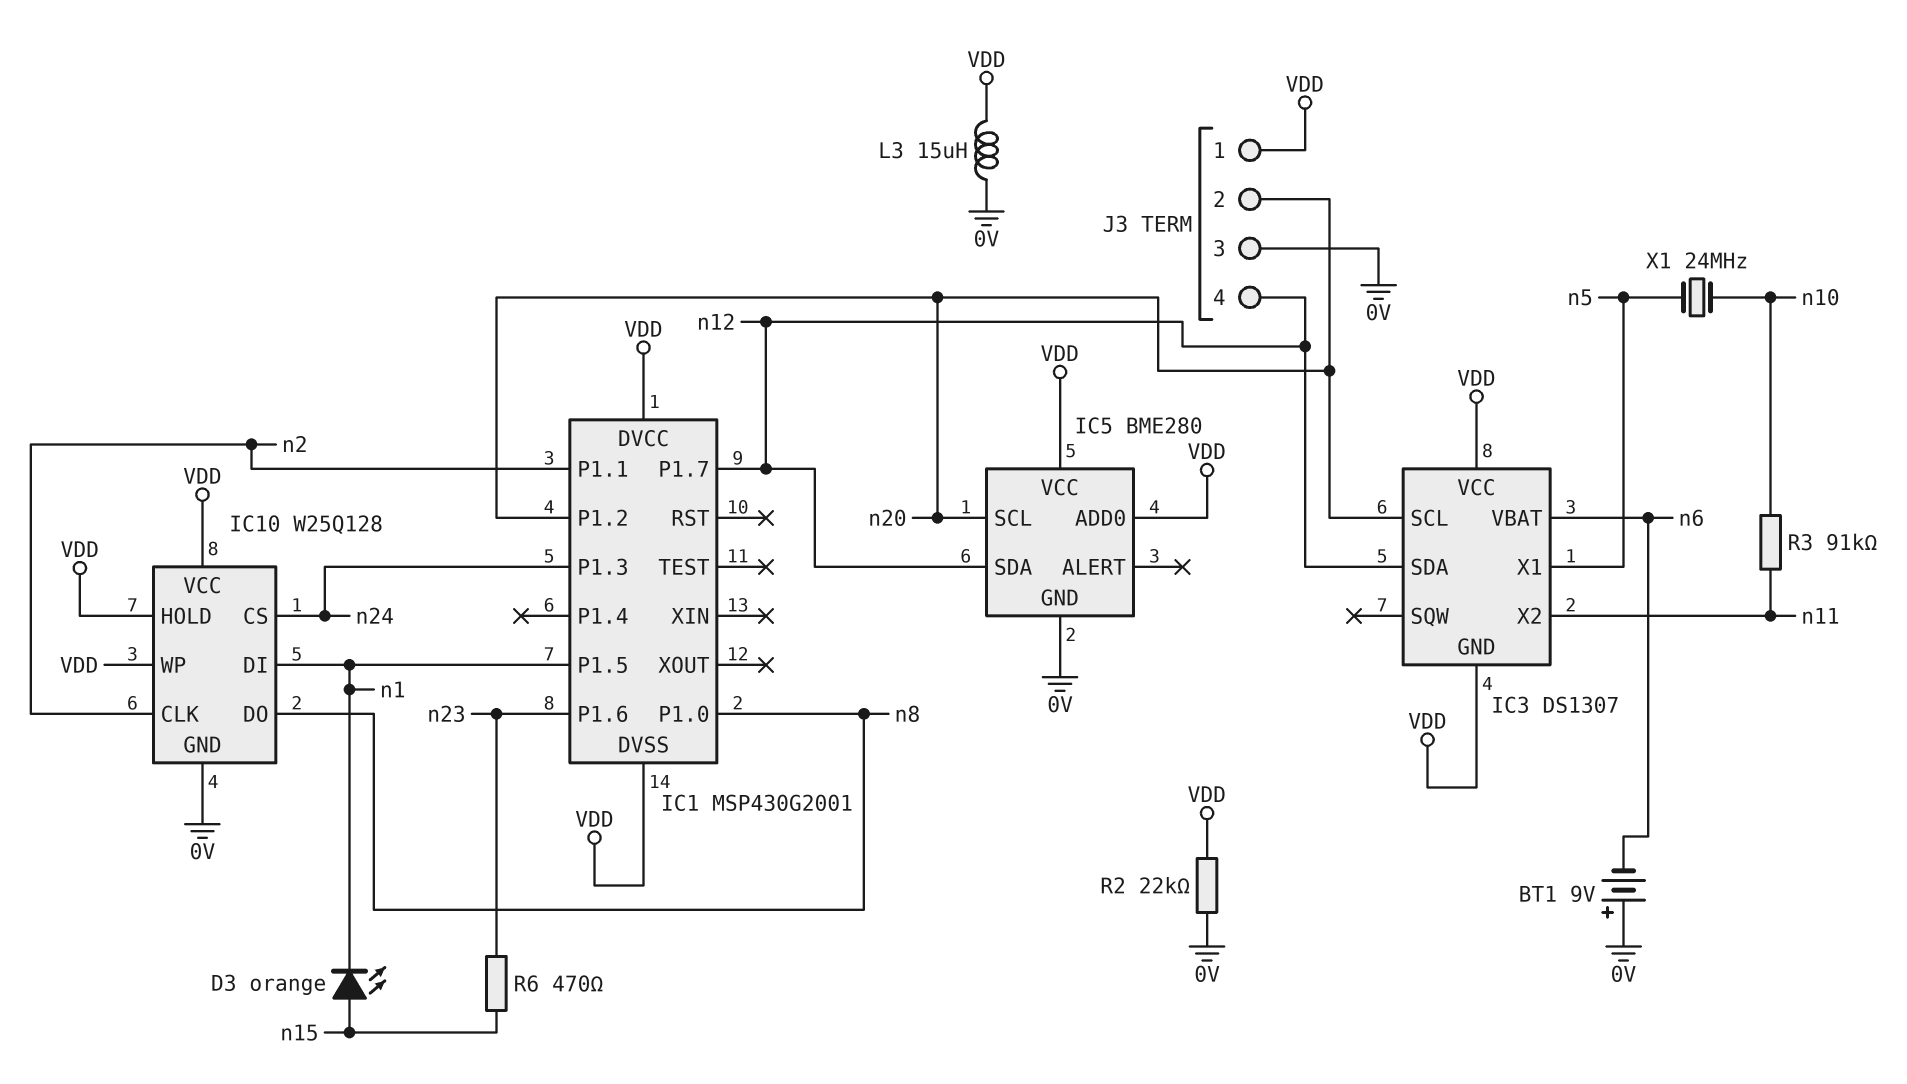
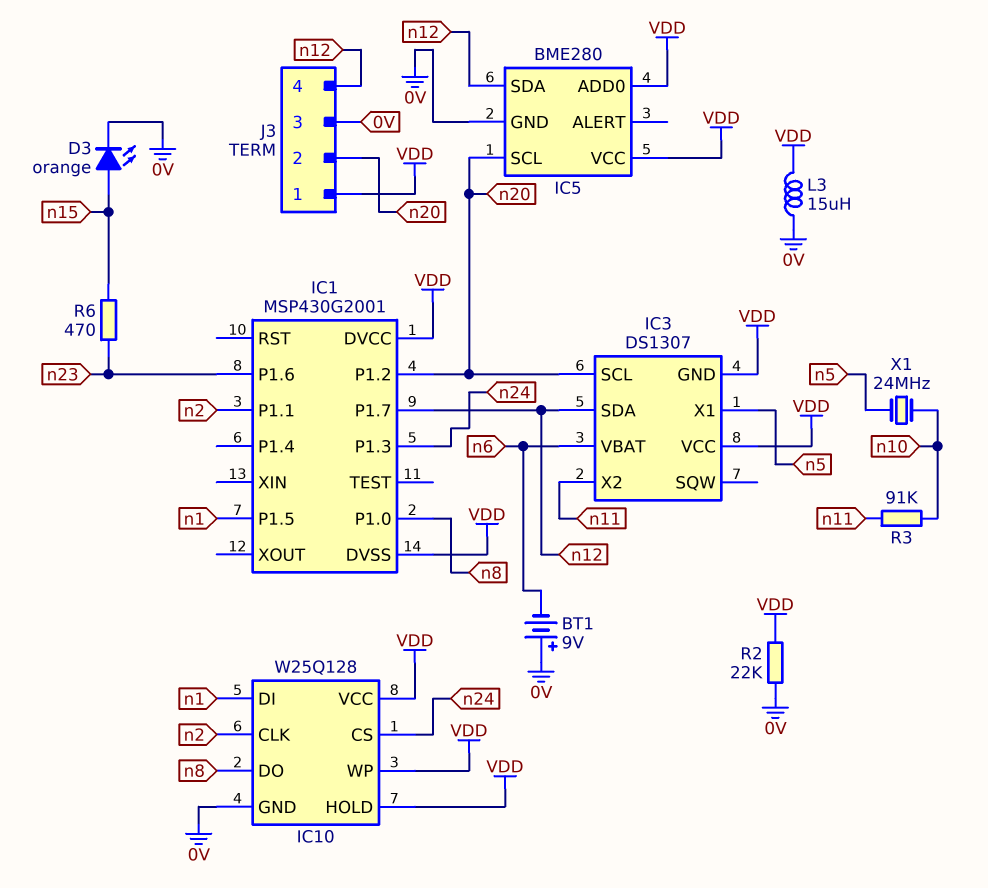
D3: LED orange (A n15, K n1) -> LED orange (A n15, K 0V)

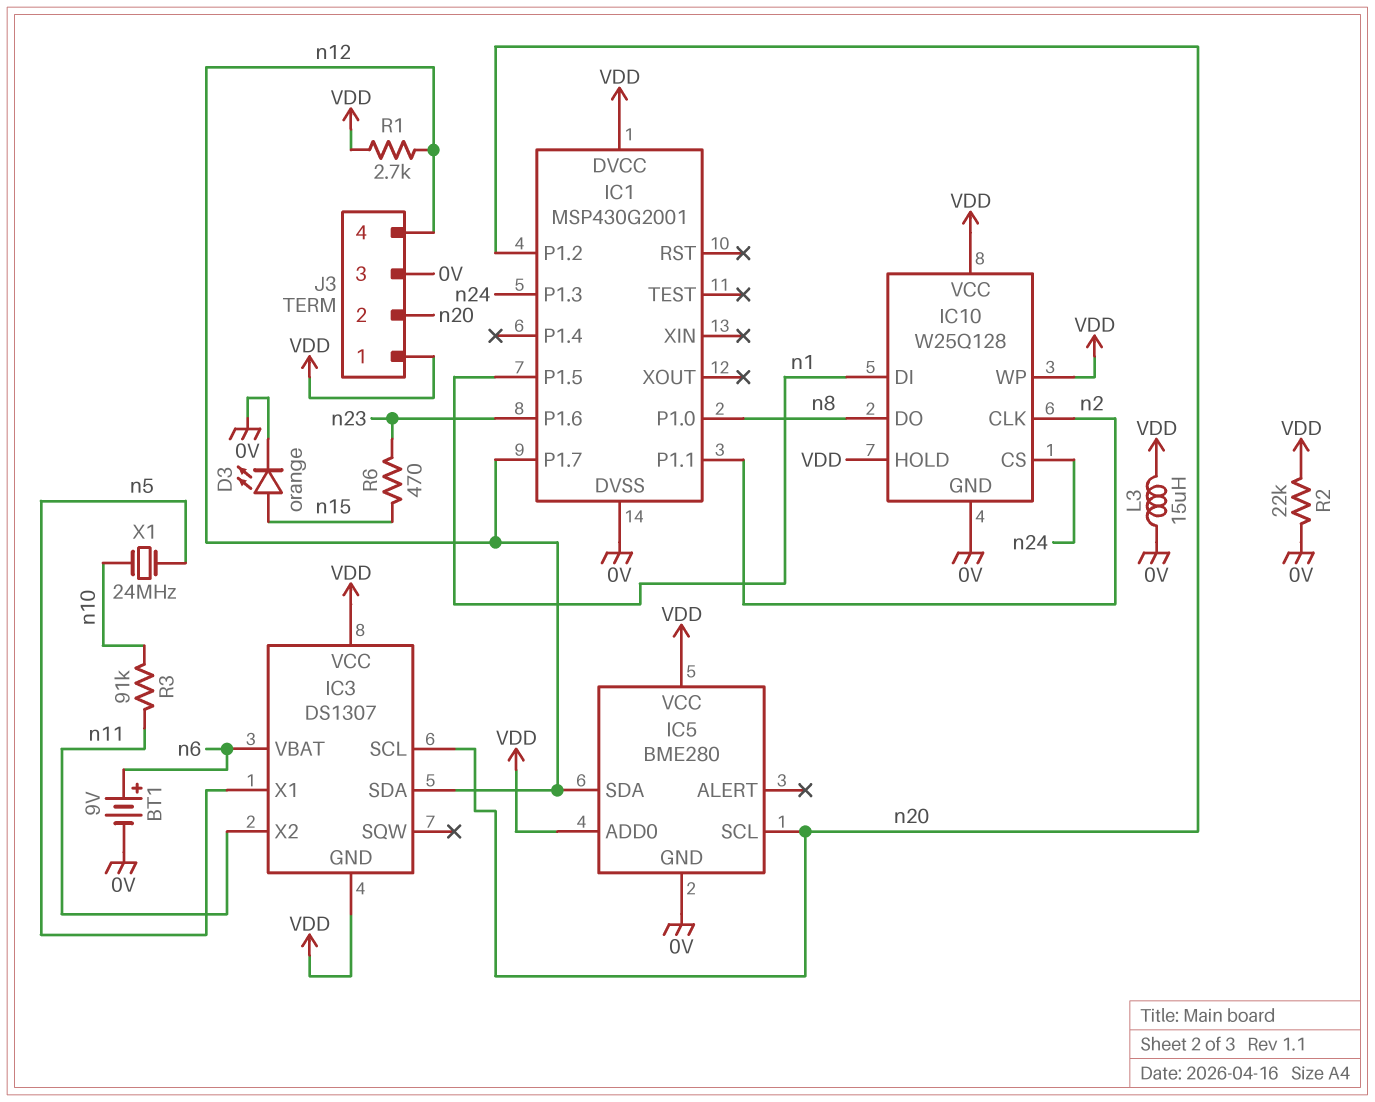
BT1: 9V (plus 0V, minus n6) -> 9V (plus n6, minus 0V)
IC1 pin DVSS: VDD -> 0V
R1: none -> 2.7k (VDD, n12)

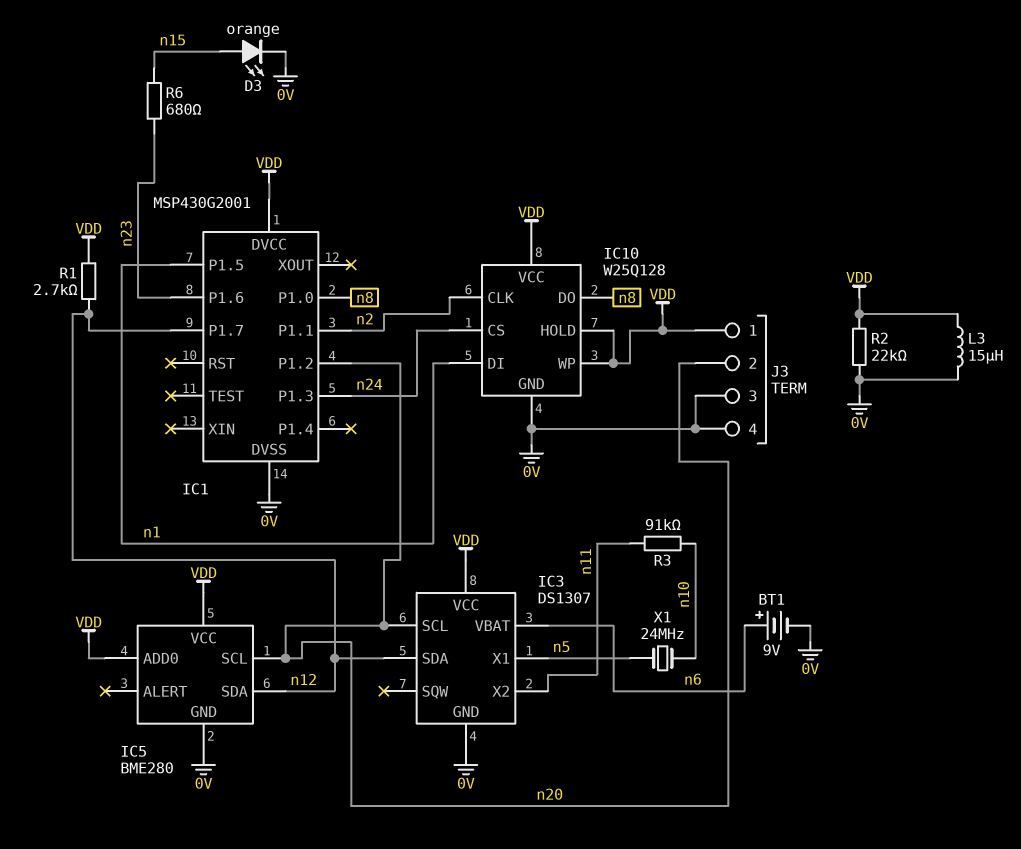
IC3 pin GND: VDD -> 0V
J3 pin 4: n12 -> 0V
R6: 470 (n15, n23) -> 680 (n15, n23)

